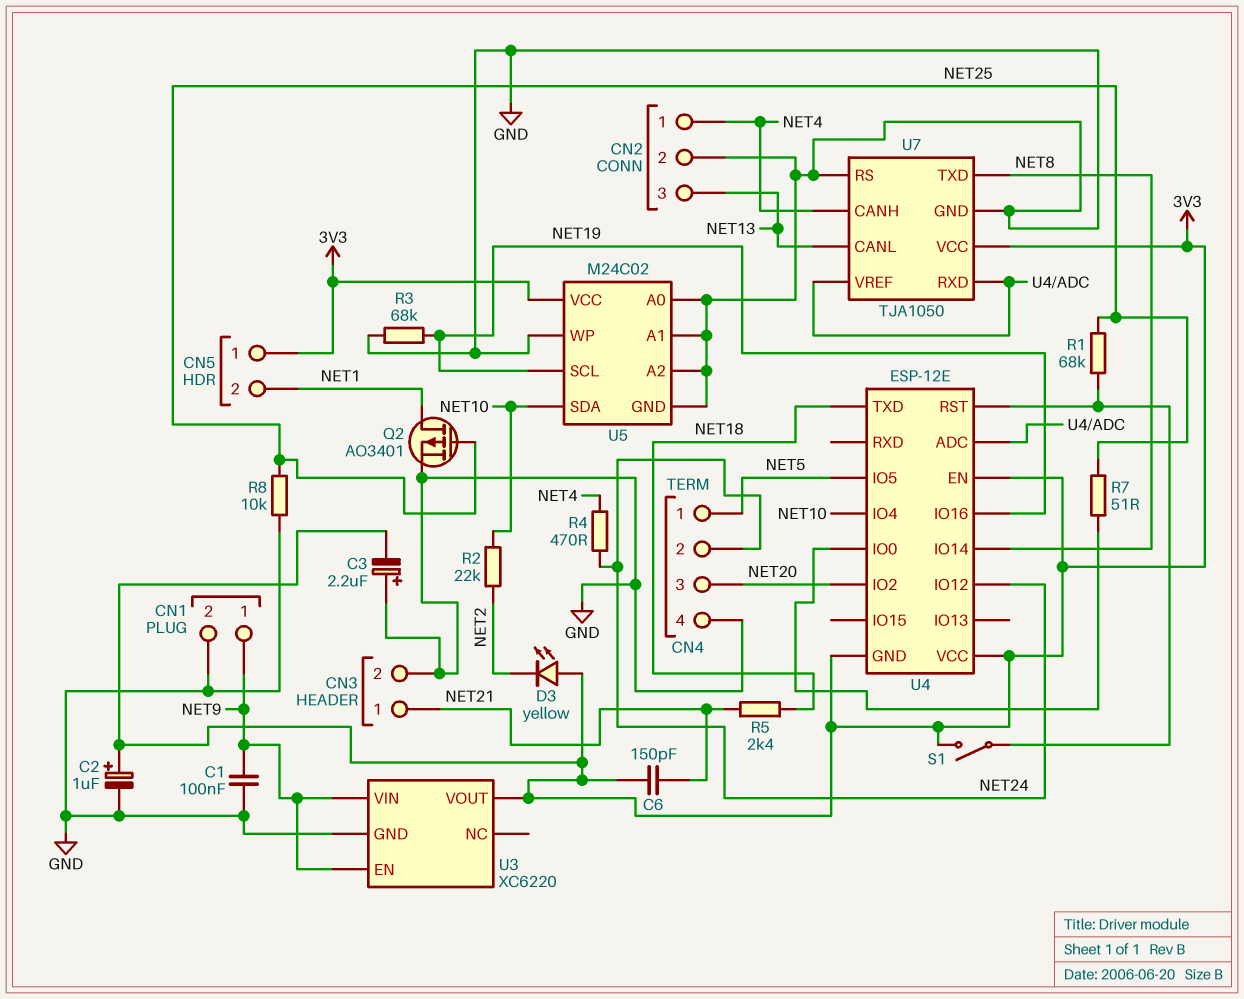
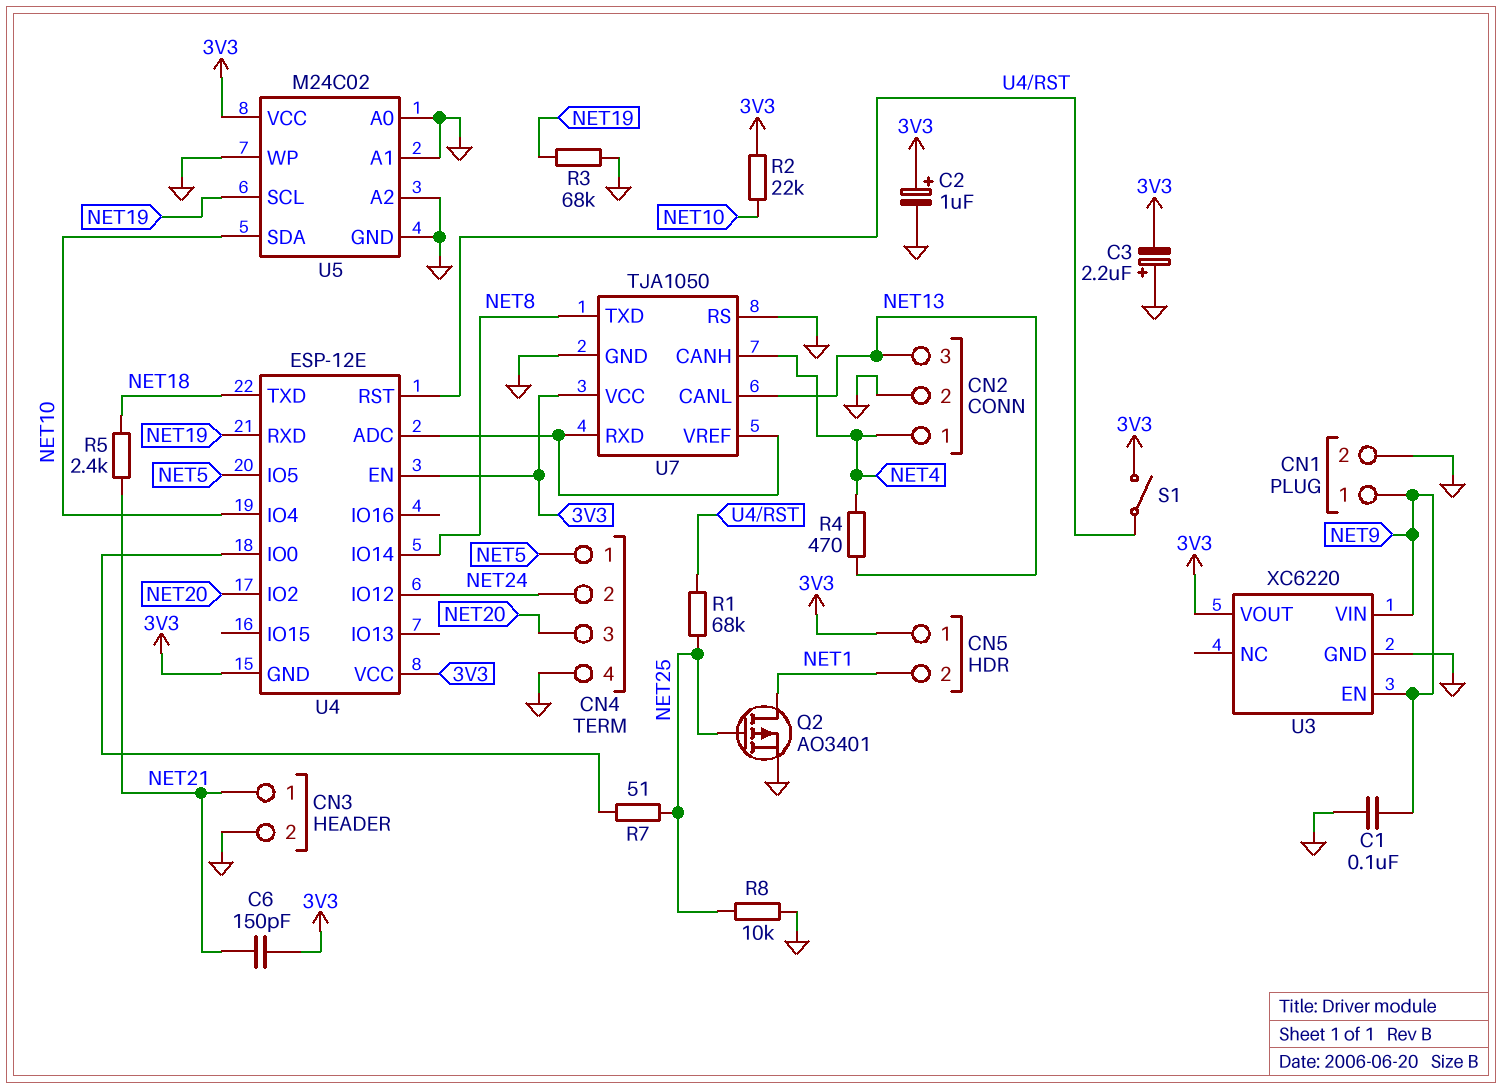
D3: LED yellow (A 3V3, K NET2) -> none
R2: 22k (NET2, NET10) -> 22k (3V3, NET10)
R4: 470 (NET4, NET24) -> 470 (NET4, NET13)
U4 pin IO16: NET19 -> none
U4 pin RXD: none -> NET19

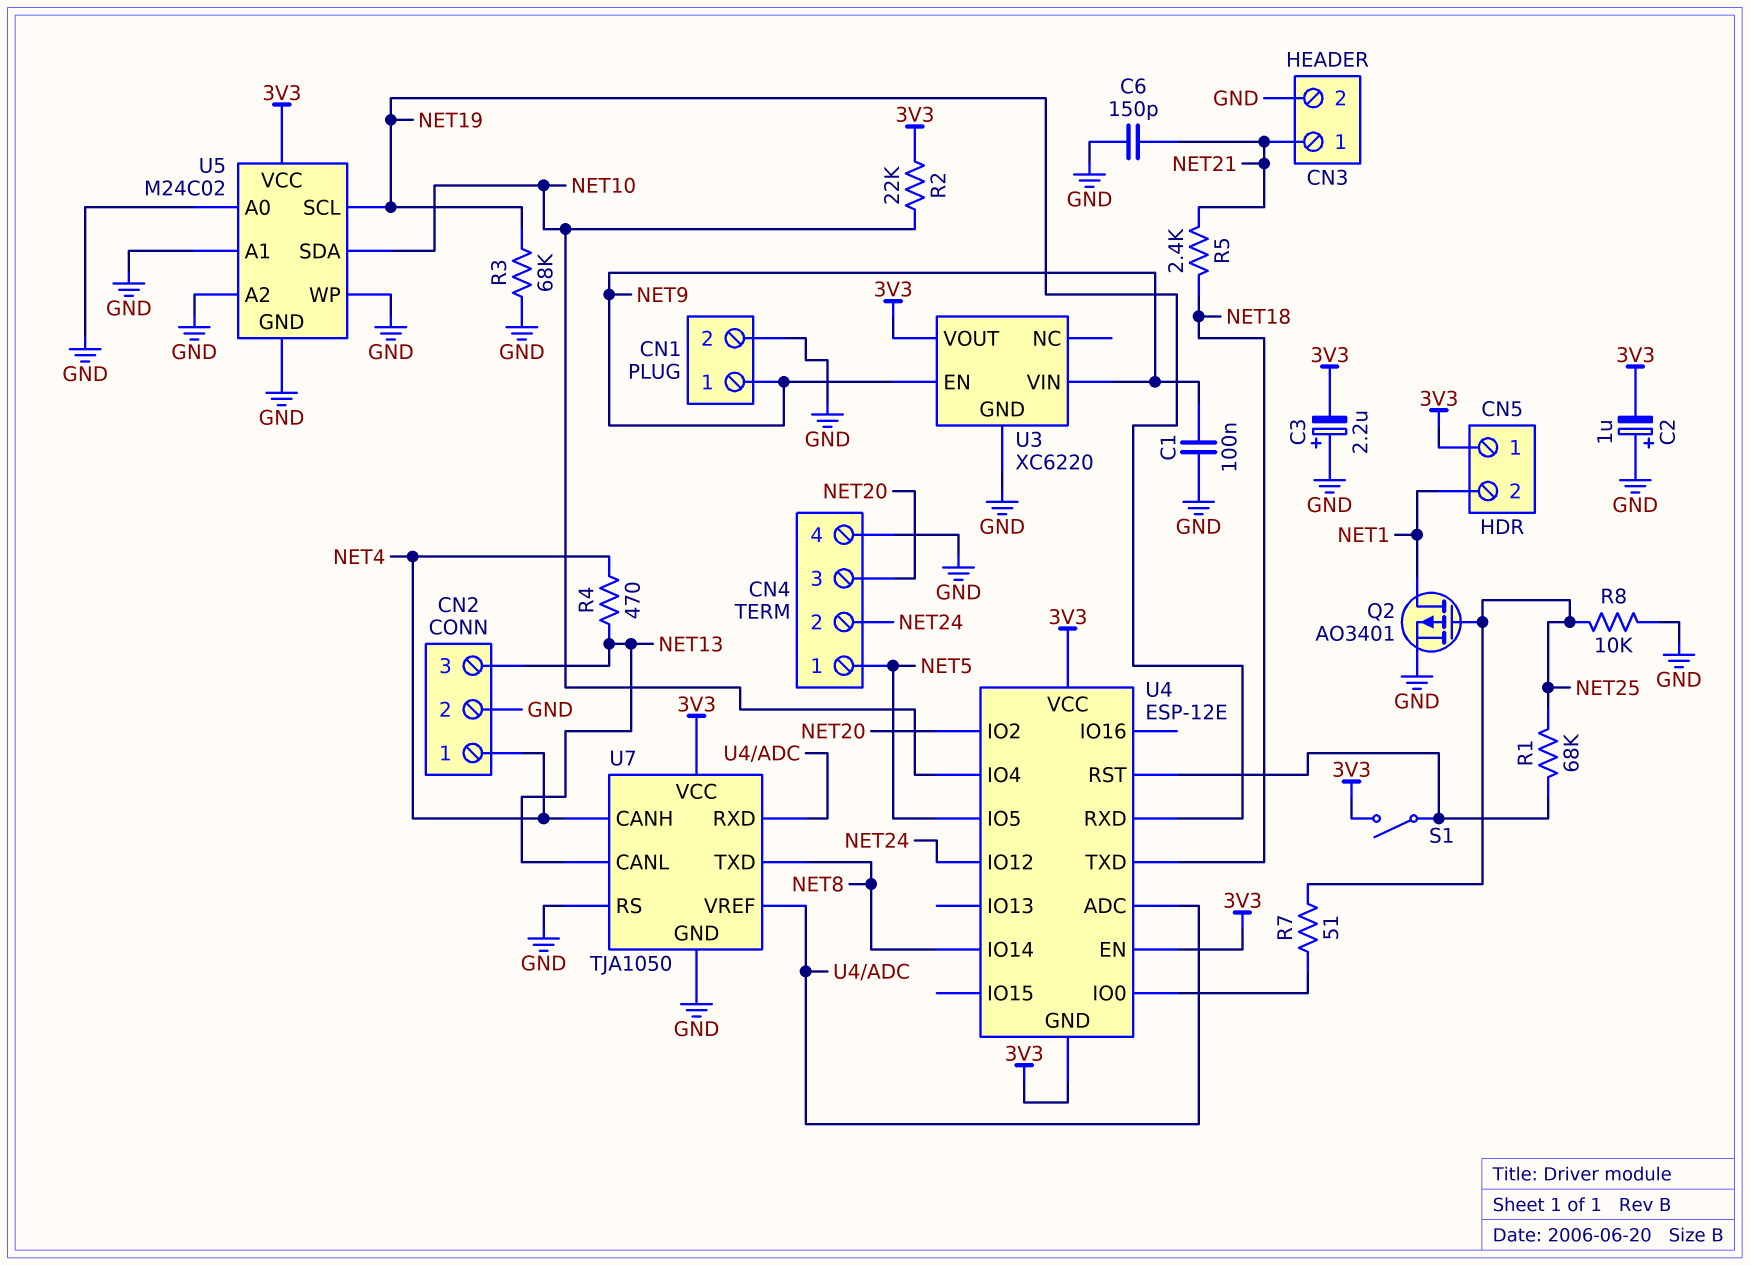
C2: 1uF (plus 3V3, minus GND) -> 1uF (plus GND, minus 3V3)
C6: 150pF (3V3, NET21) -> 150pF (GND, NET21)

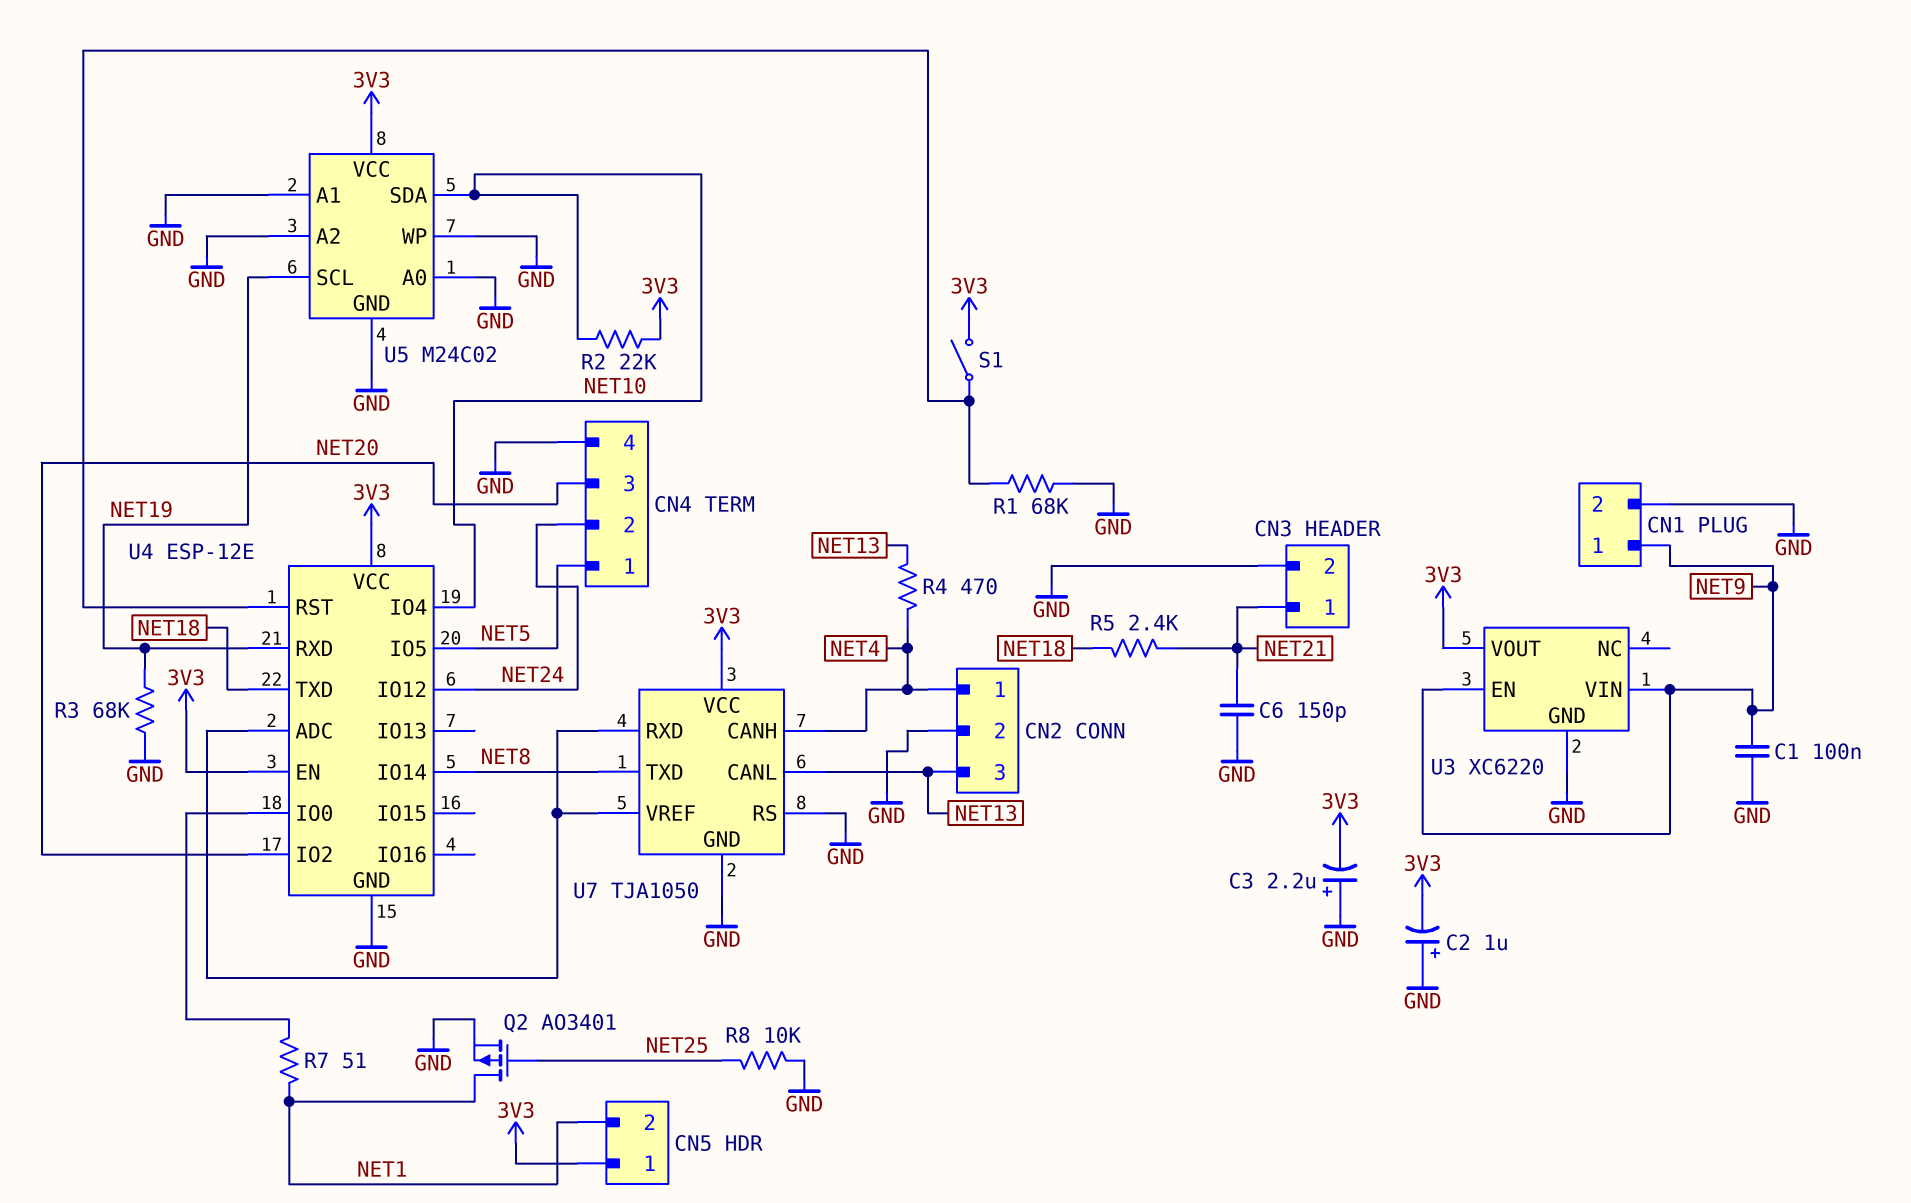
R1: 68k (NET25, U4/RST) -> 68k (GND, U4/RST)
R7: 51 (NET25, U4/IO0) -> 51 (NET1, U4/IO0)
U4 pin GND: 3V3 -> GND

